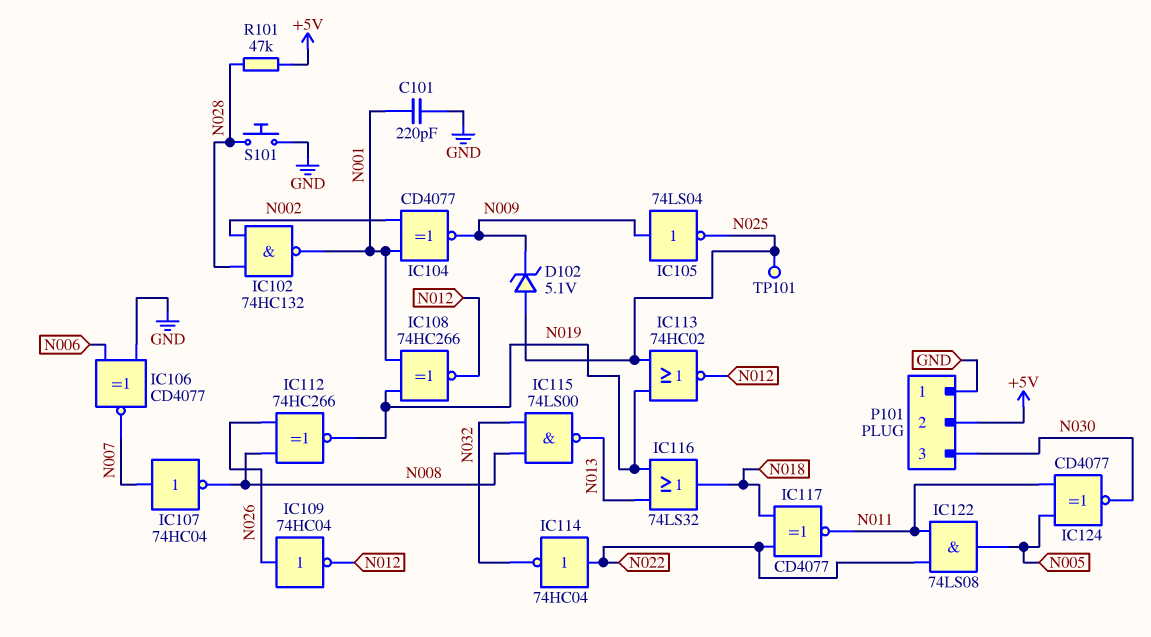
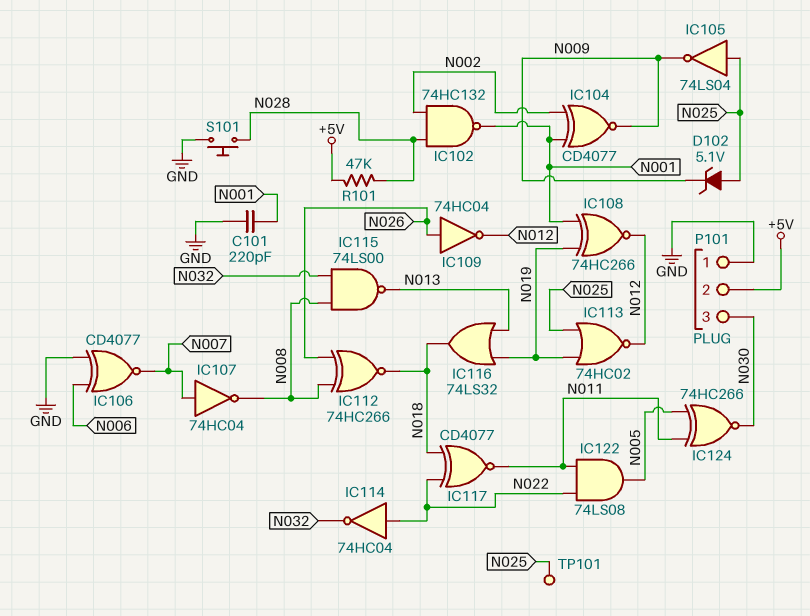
IC105: NOT 74LS04 (in N009, out N025) -> NOT 74LS04 (in N025, out N009)
IC112: XNOR 74HC266 (in N008, in N026, out N019) -> XNOR 74HC266 (in N008, in N026, out N018)
IC124: XNOR CD4077 (in N005, in N011, out N030) -> XNOR 74HC266 (in N005, in N011, out N030)

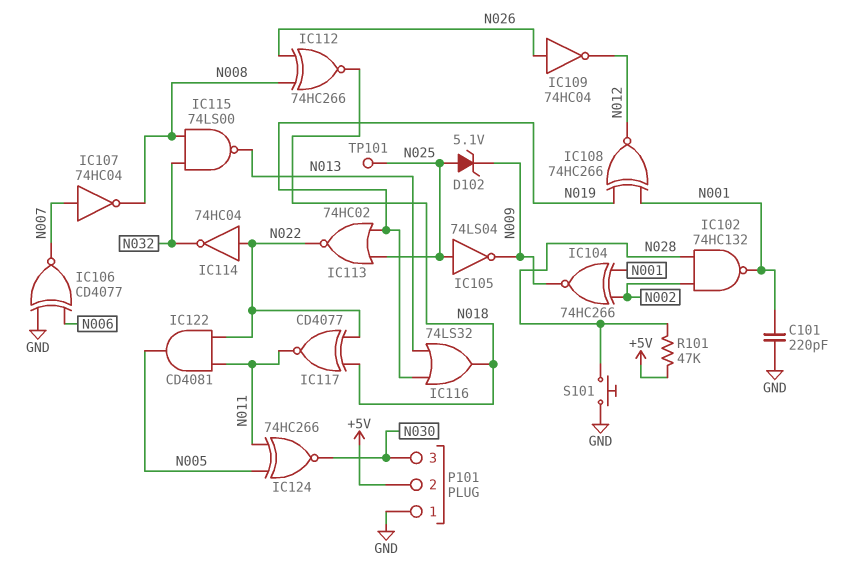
IC104: XNOR CD4077 (in N001, in N002, out N009) -> XNOR 74HC266 (in N001, in N002, out N009)
IC113: NOR 74HC02 (in N019, in N025, out N012) -> NOR 74HC02 (in N019, in N025, out N022)
IC122: AND 74LS08 (in N011, in N022, out N005) -> AND CD4081 (in N011, in N022, out N005)

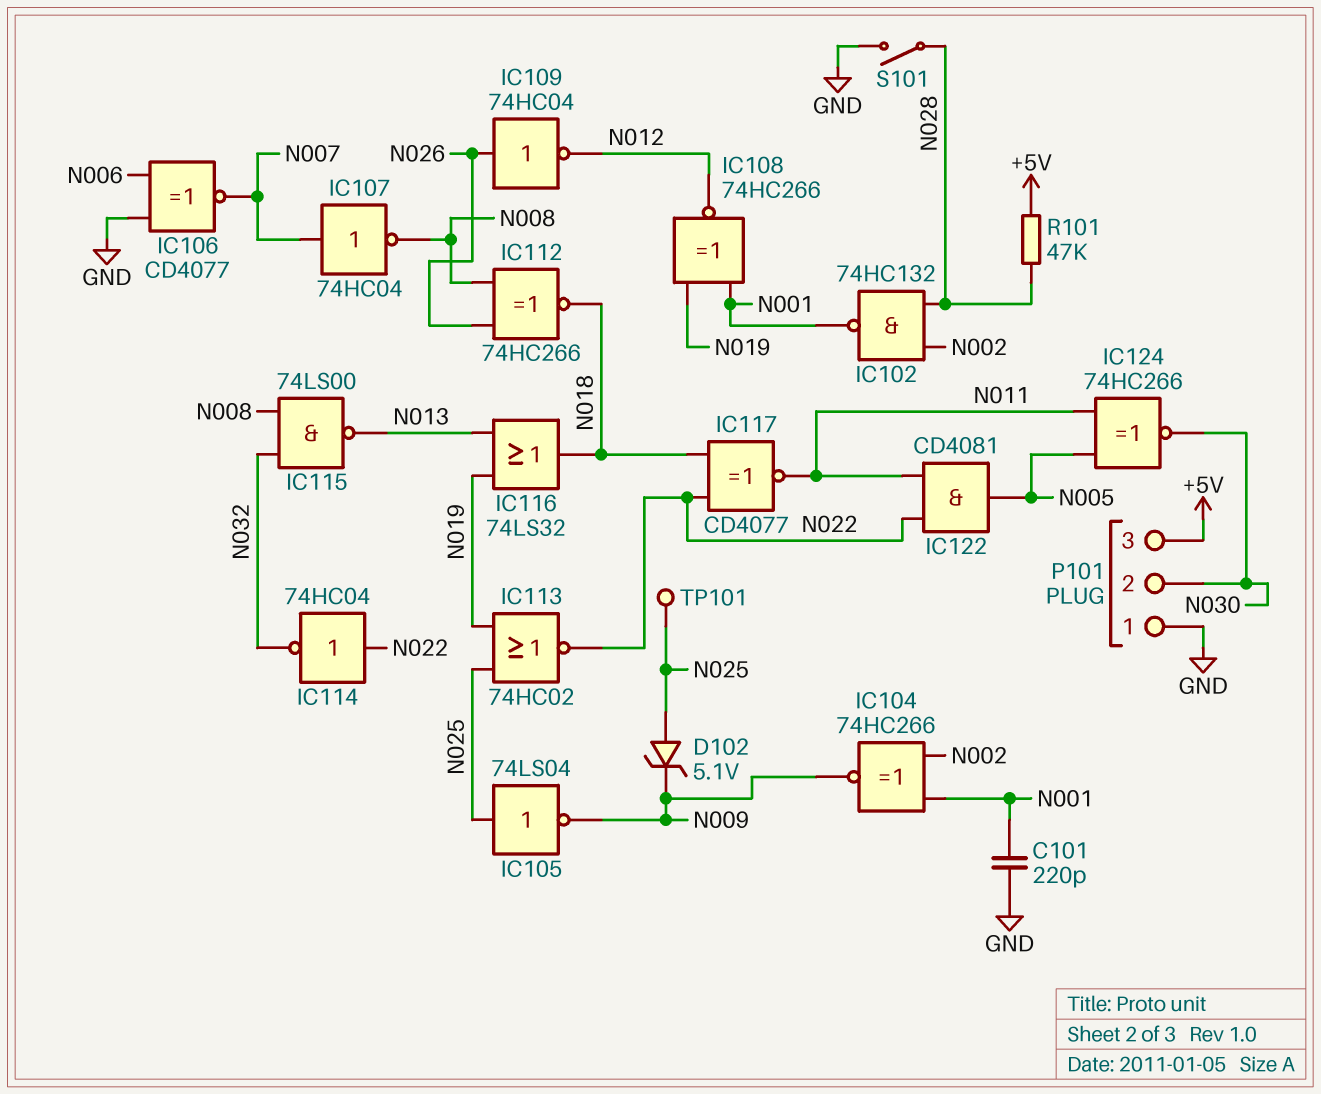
P101 pin 2: +5V -> N030
P101 pin 3: N030 -> +5V
S101: button (GND, N028) -> switch (GND, N028)

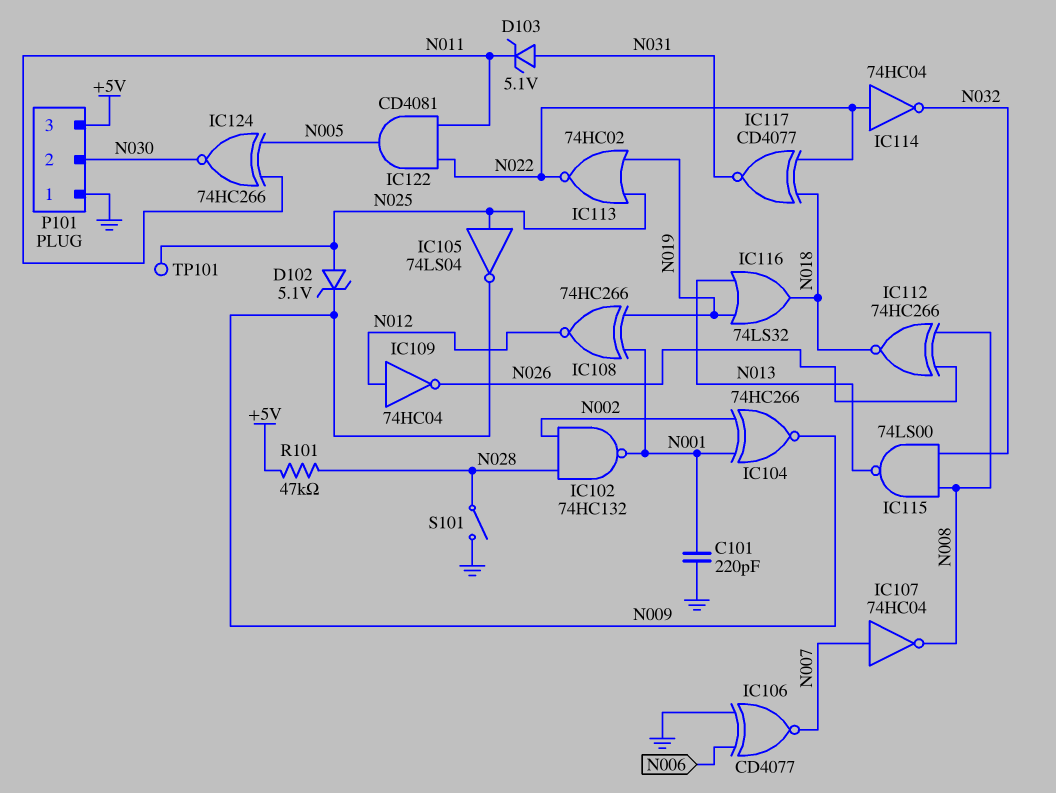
D103: none -> zener 5.1V (A N031, K N011)
IC109: NOT 74HC04 (in N026, out N012) -> NOT 74HC04 (in N012, out N026)
IC117: XNOR CD4077 (in N018, in N022, out N011) -> XNOR CD4077 (in N018, in N022, out N031)

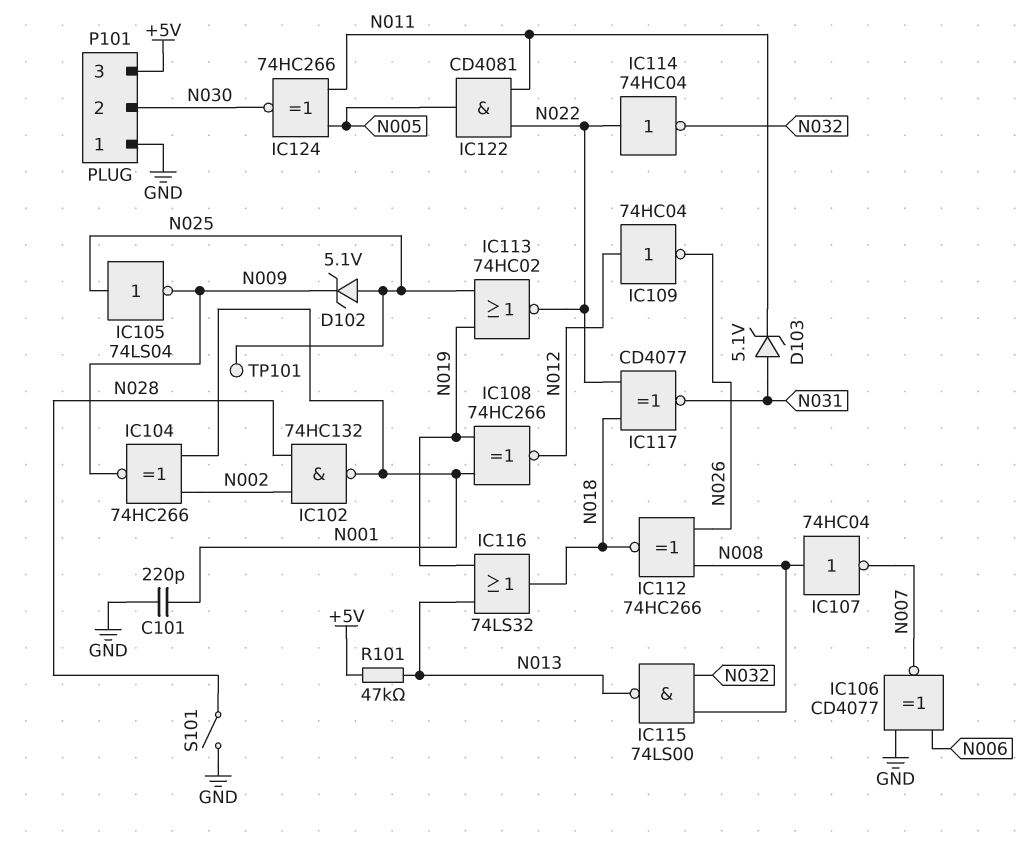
IC107: NOT 74HC04 (in N007, out N008) -> NOT 74HC04 (in N008, out N007)
R101: 47k (+5V, N028) -> 47k (+5V, N013)

